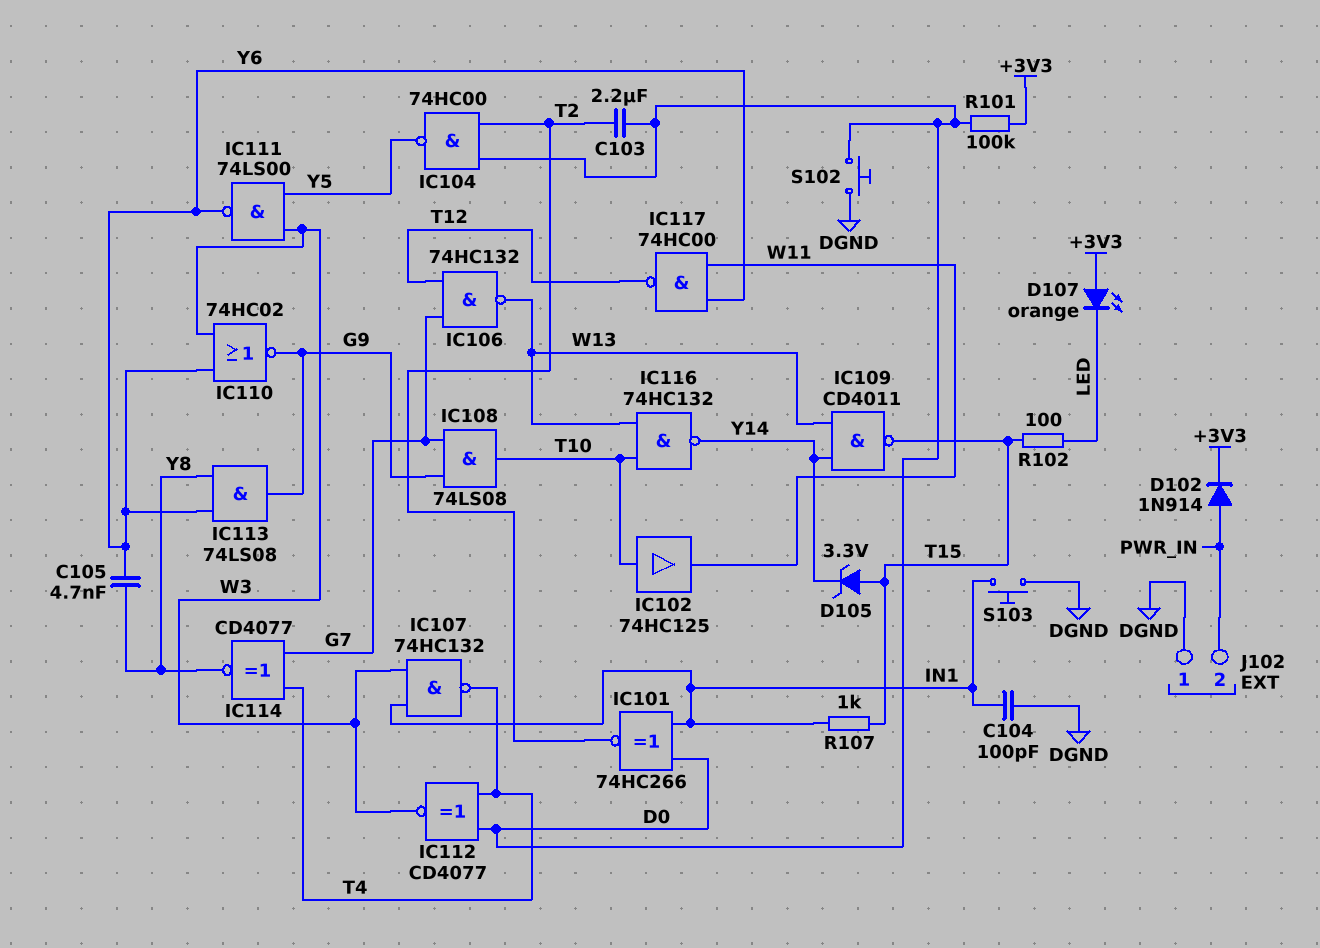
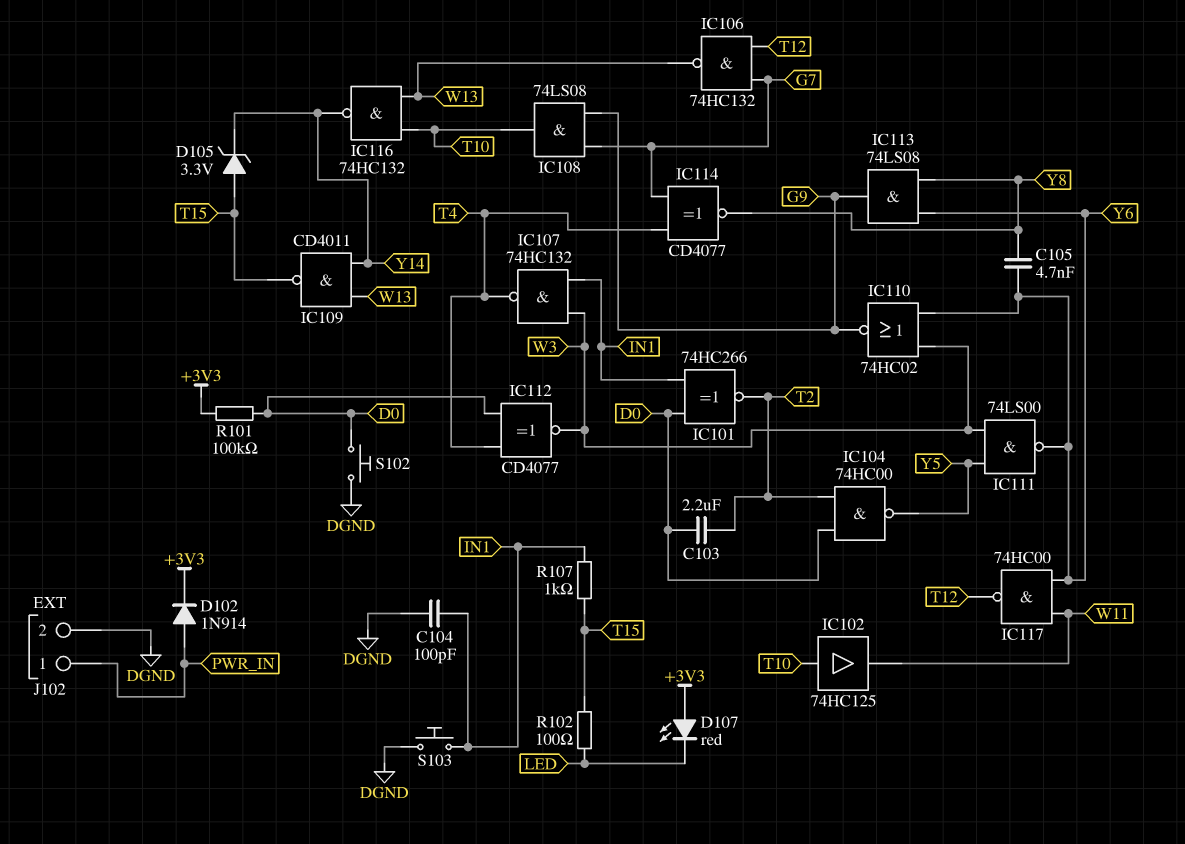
D107: LED orange (A +3V3, K LED) -> LED red (A +3V3, K LED)
J102 pin 1: DGND -> PWR_IN
J102 pin 2: PWR_IN -> DGND

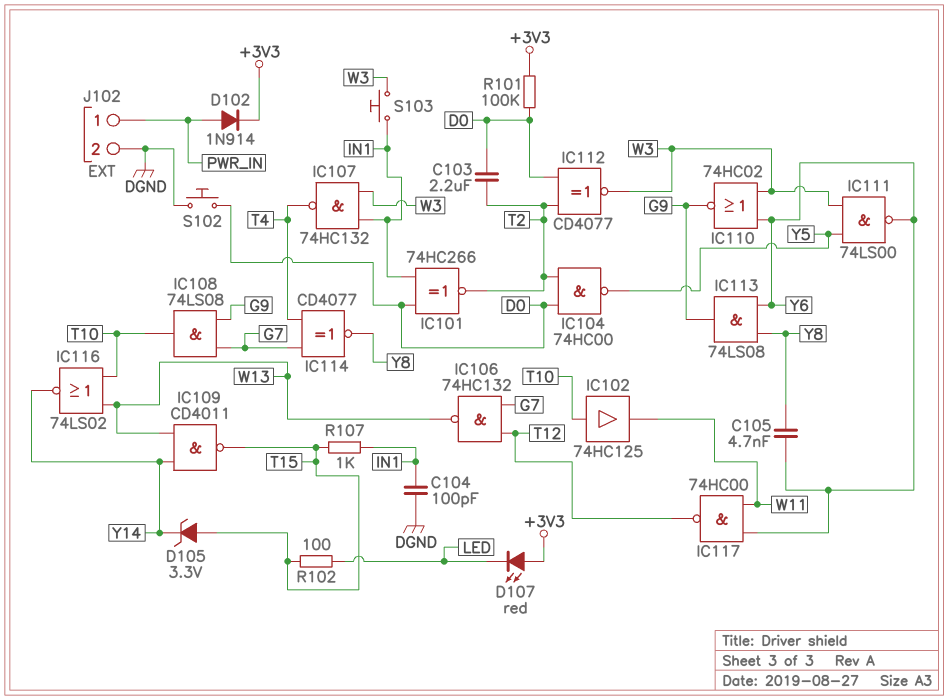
IC112: XNOR CD4077 (in D0, in T4, out W3) -> XNOR CD4077 (in D0, in T2, out W3)
IC116: NAND 74HC132 (in T10, in W13, out Y14) -> NOR 74LS02 (in T10, in W13, out Y14)
S103: button (DGND, IN1) -> button (IN1, W3)

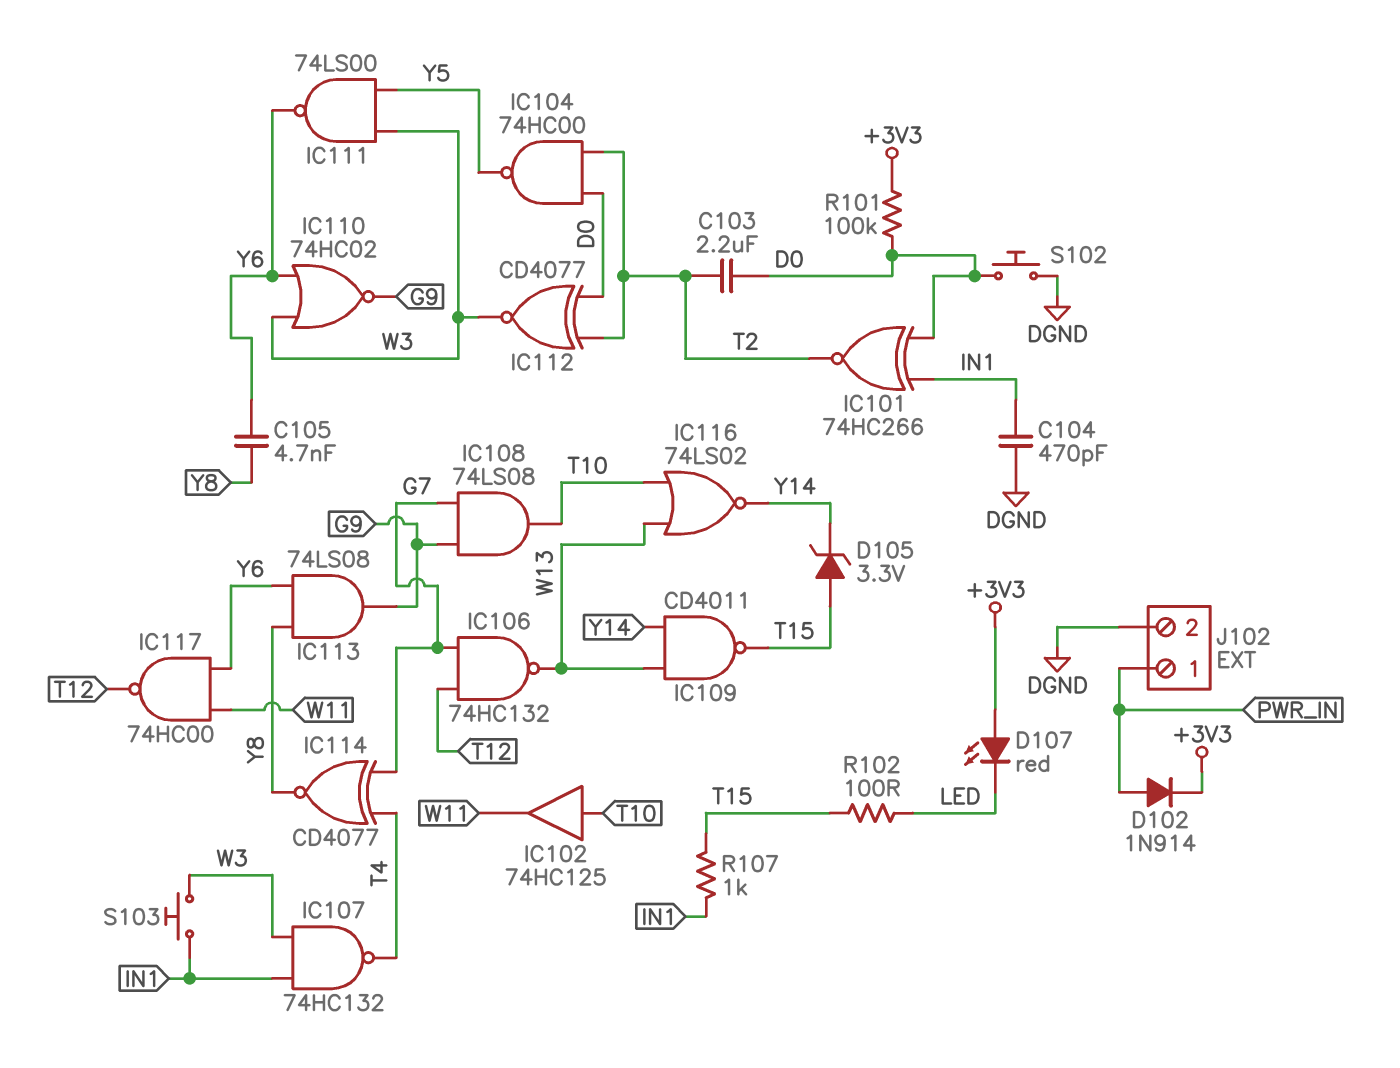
C104: 100pF (DGND, IN1) -> 470pF (DGND, IN1)

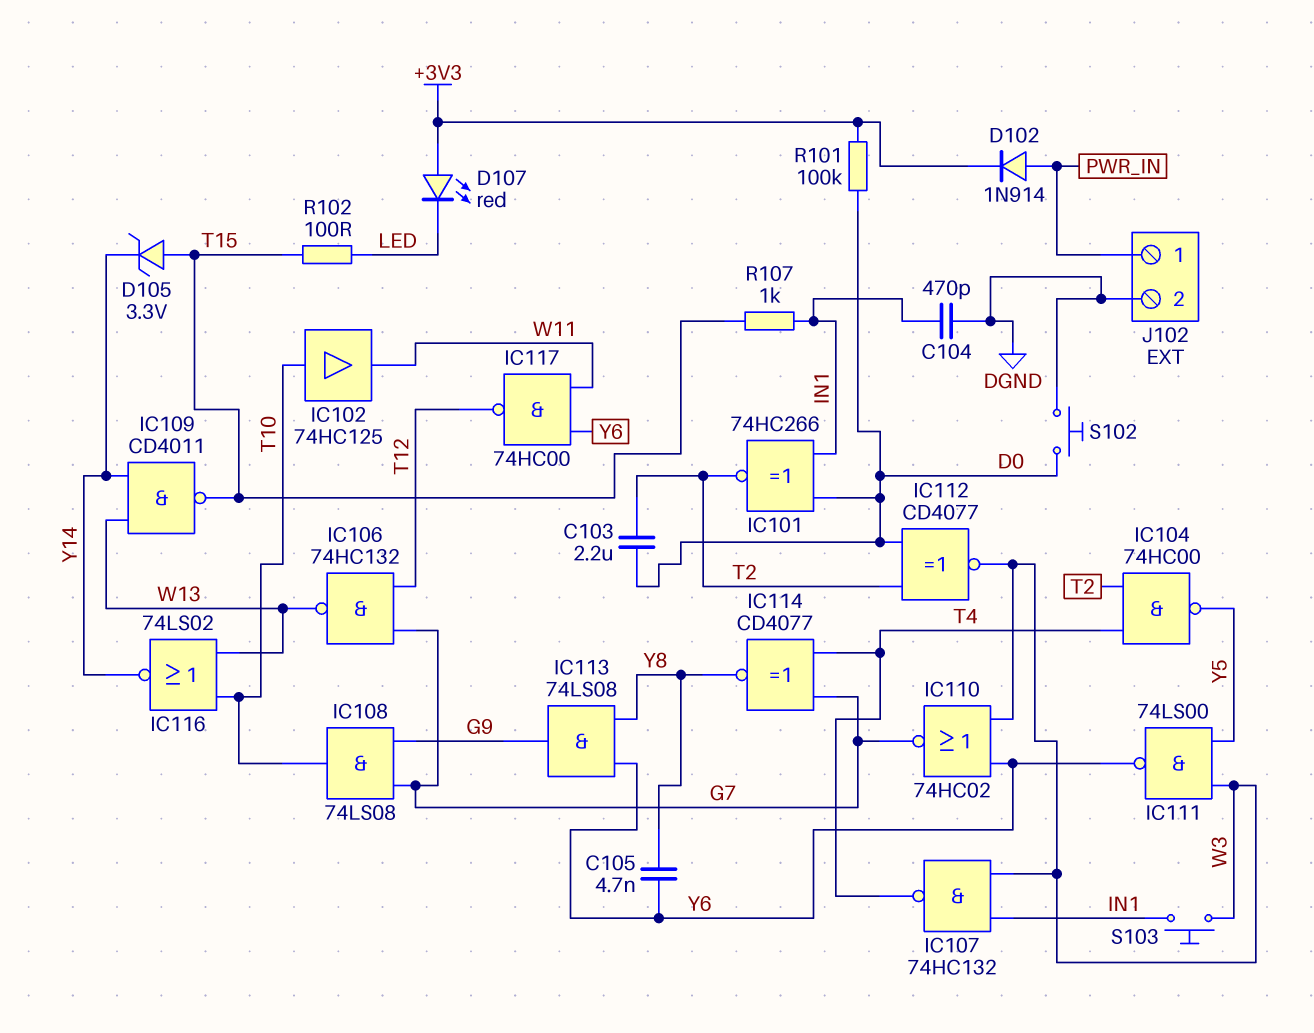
IC104: NAND 74HC00 (in D0, in T2, out Y5) -> NAND 74HC00 (in T2, in T4, out Y5)
IC110: NOR 74HC02 (in W3, in Y6, out G9) -> NOR 74HC02 (in W3, in Y6, out G7)

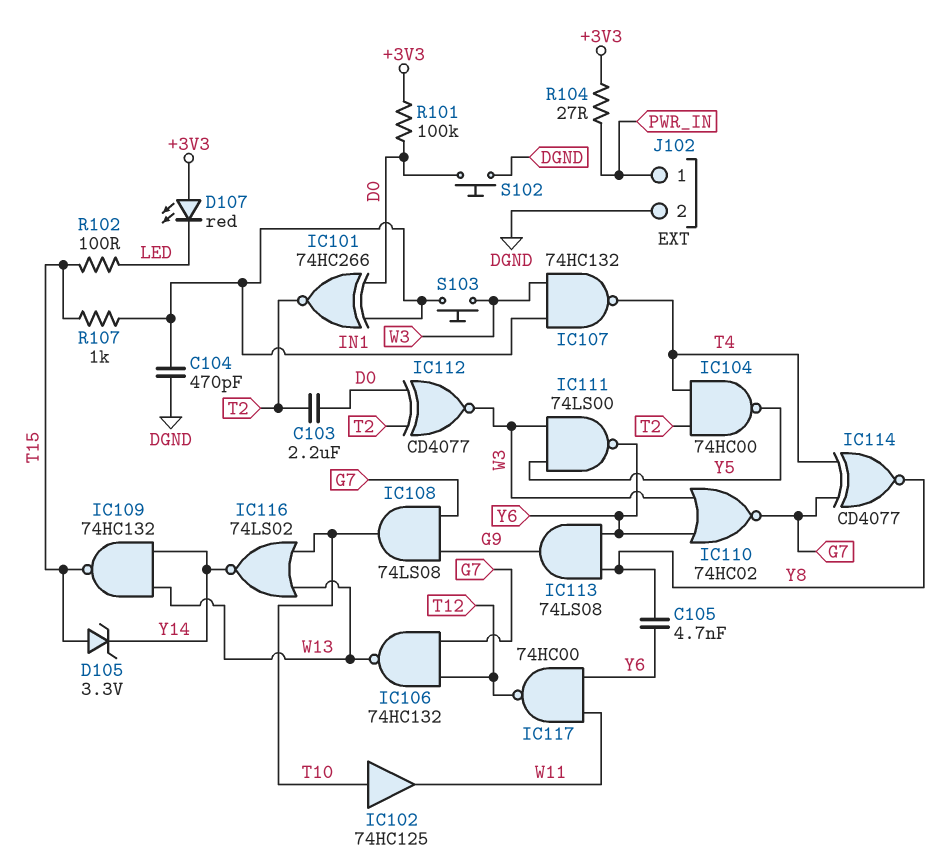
D102: diode 1N914 (A PWR_IN, K +3V3) -> none
IC109: NAND CD4011 (in W13, in Y14, out T15) -> NAND 74HC132 (in W13, in Y14, out T15)
R104: none -> 27 (+3V3, PWR_IN)

